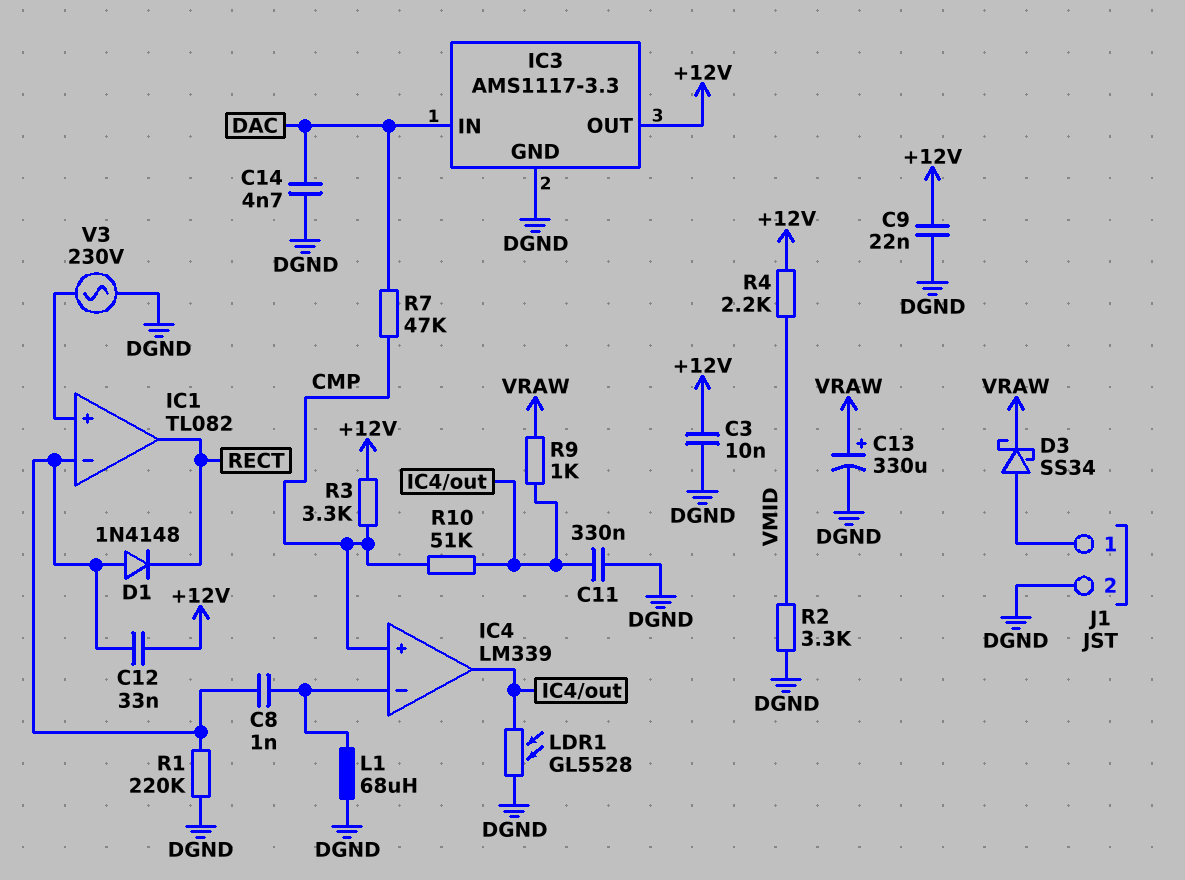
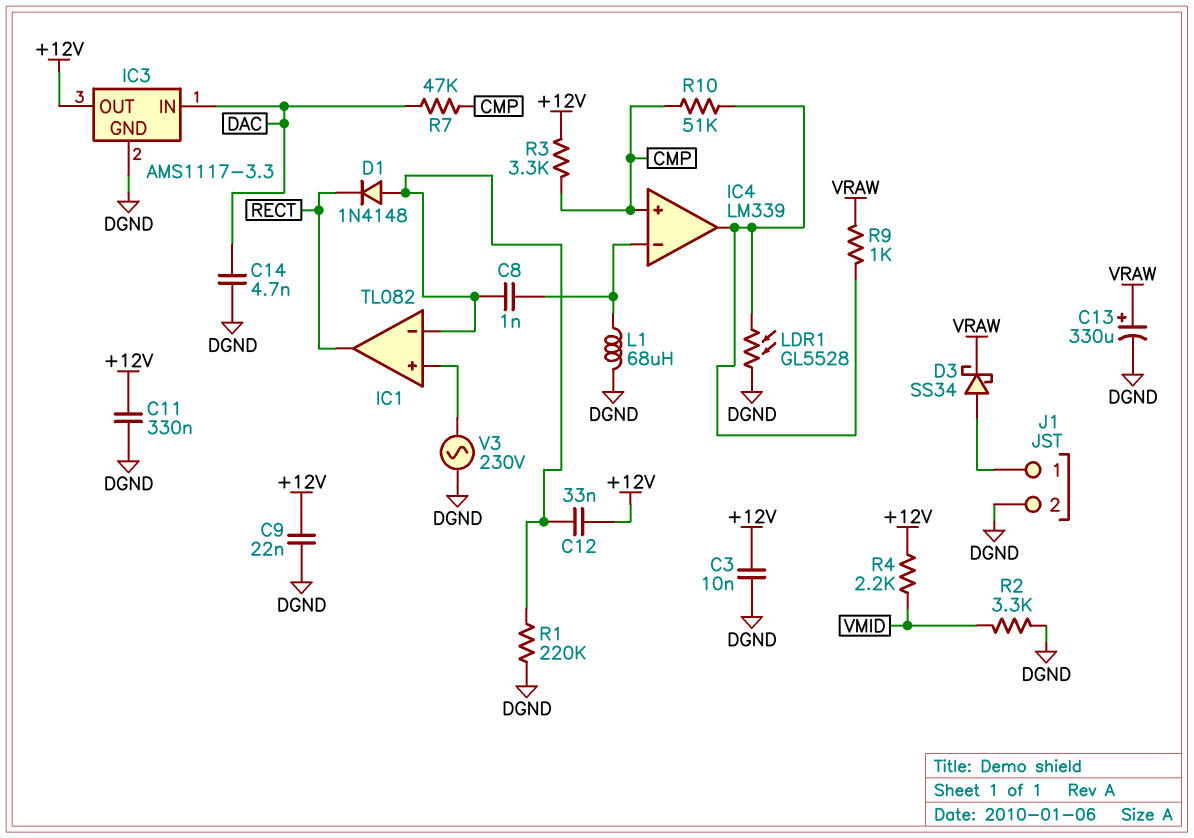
C11: 330nF (DGND, IC4/out) -> 330nF (+12V, DGND)

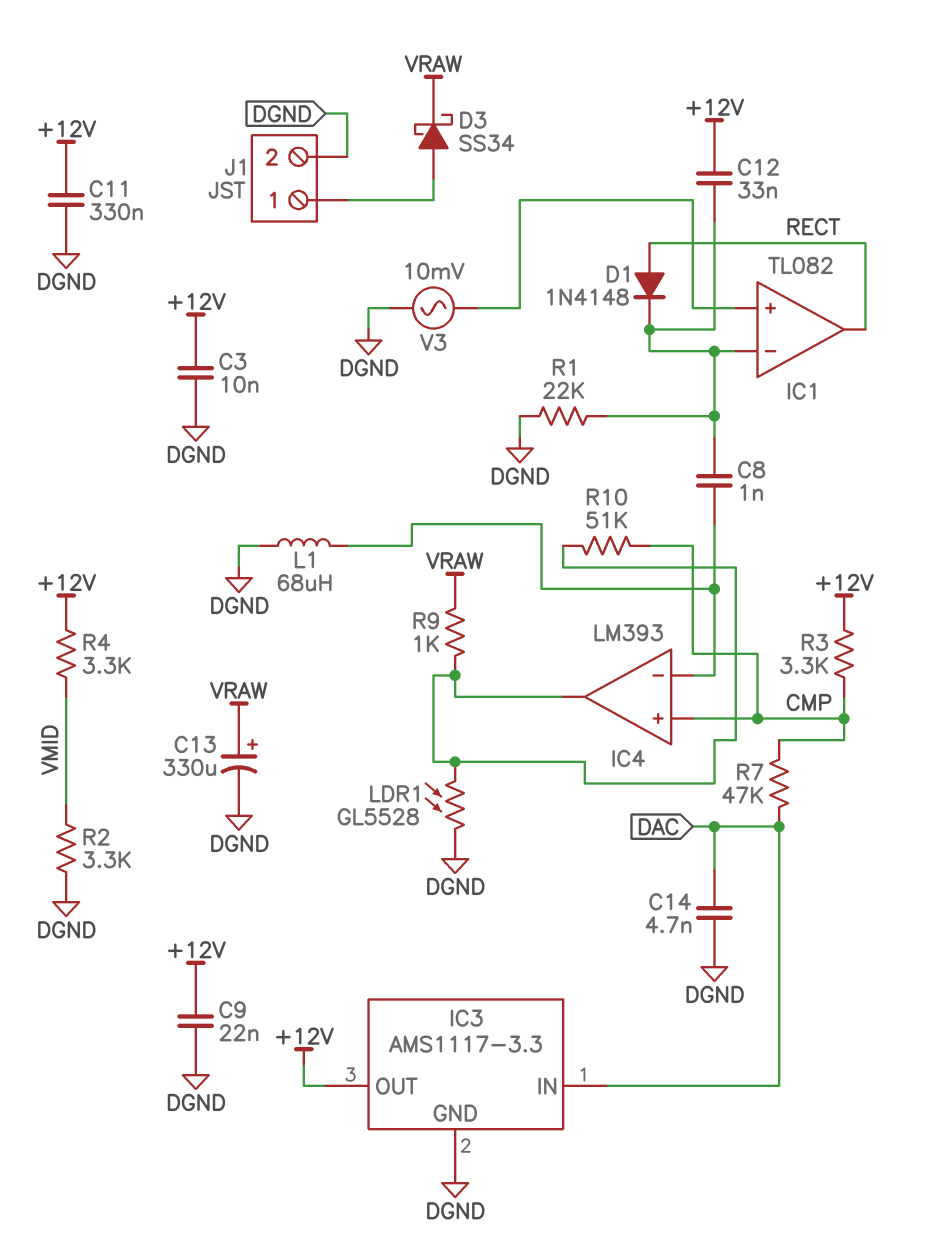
D1: diode 1N4148 (A IC1/in-, K RECT) -> diode 1N4148 (A RECT, K IC1/in-)
IC4: LM339 -> LM393
R1: 220k (DGND, IC1/in-) -> 22k (DGND, IC1/in-)
R4: 2.2k (+12V, VMID) -> 3.3k (+12V, VMID)
V3: AC 230V (DGND, IC1/in+) -> AC 10mV (DGND, IC1/in+)

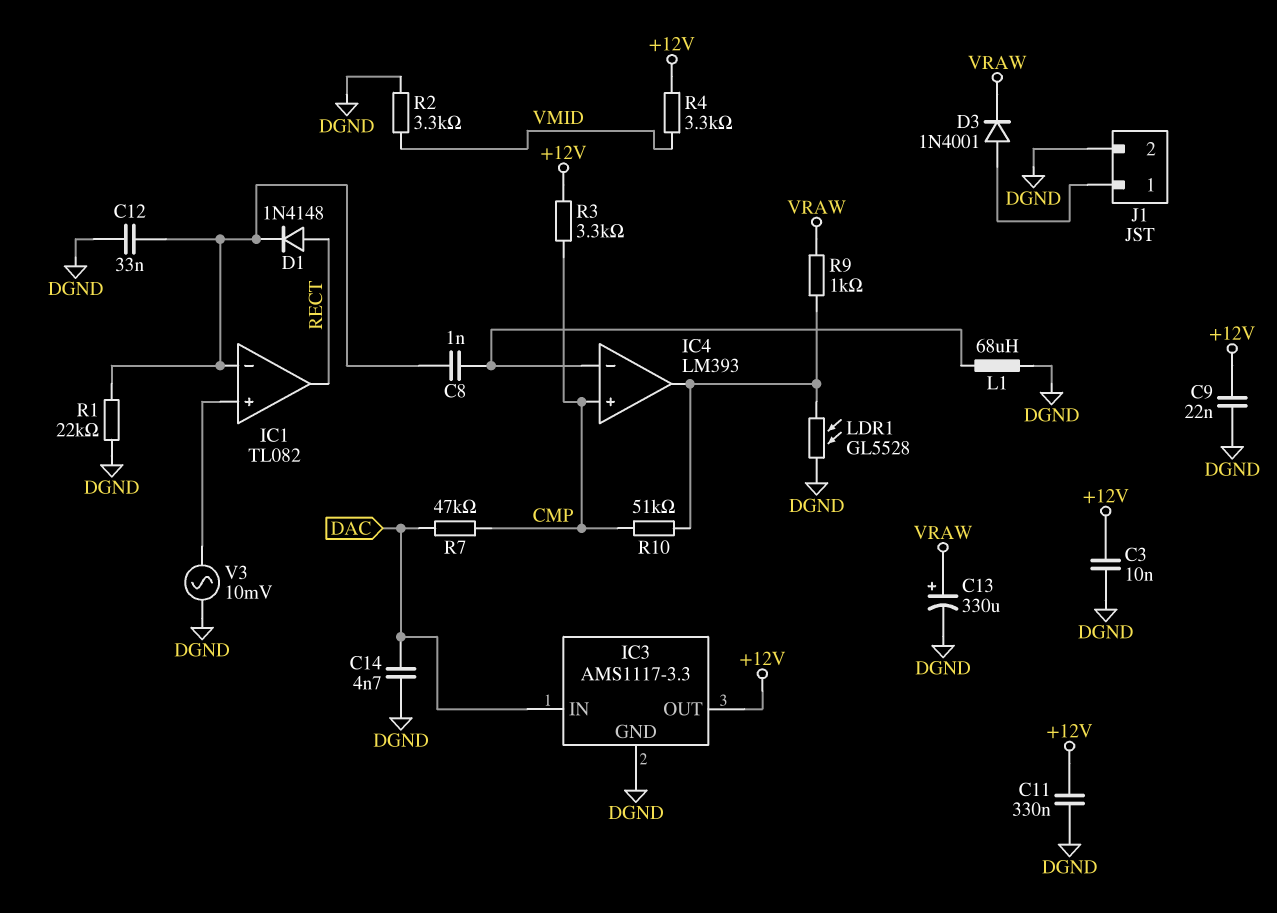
C12: 33nF (+12V, IC1/in-) -> 33nF (DGND, IC1/in-)
D3: schottky SS34 (A J1/1, K VRAW) -> diode 1N4001 (A J1/1, K VRAW)

